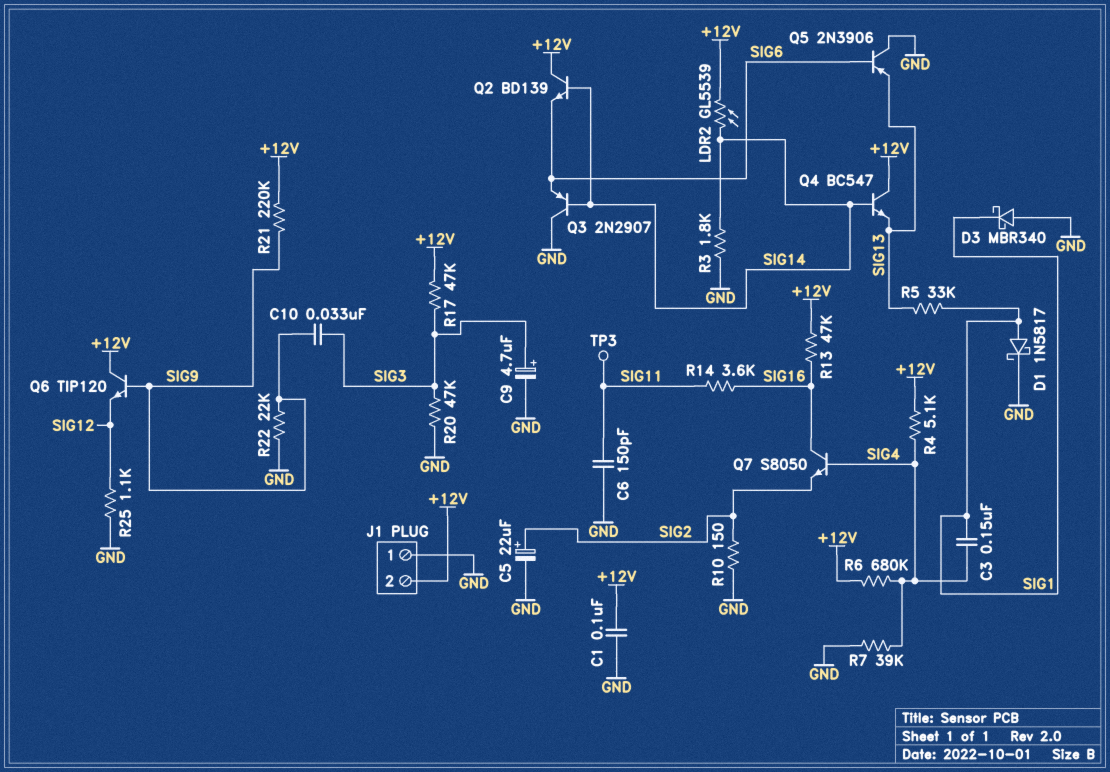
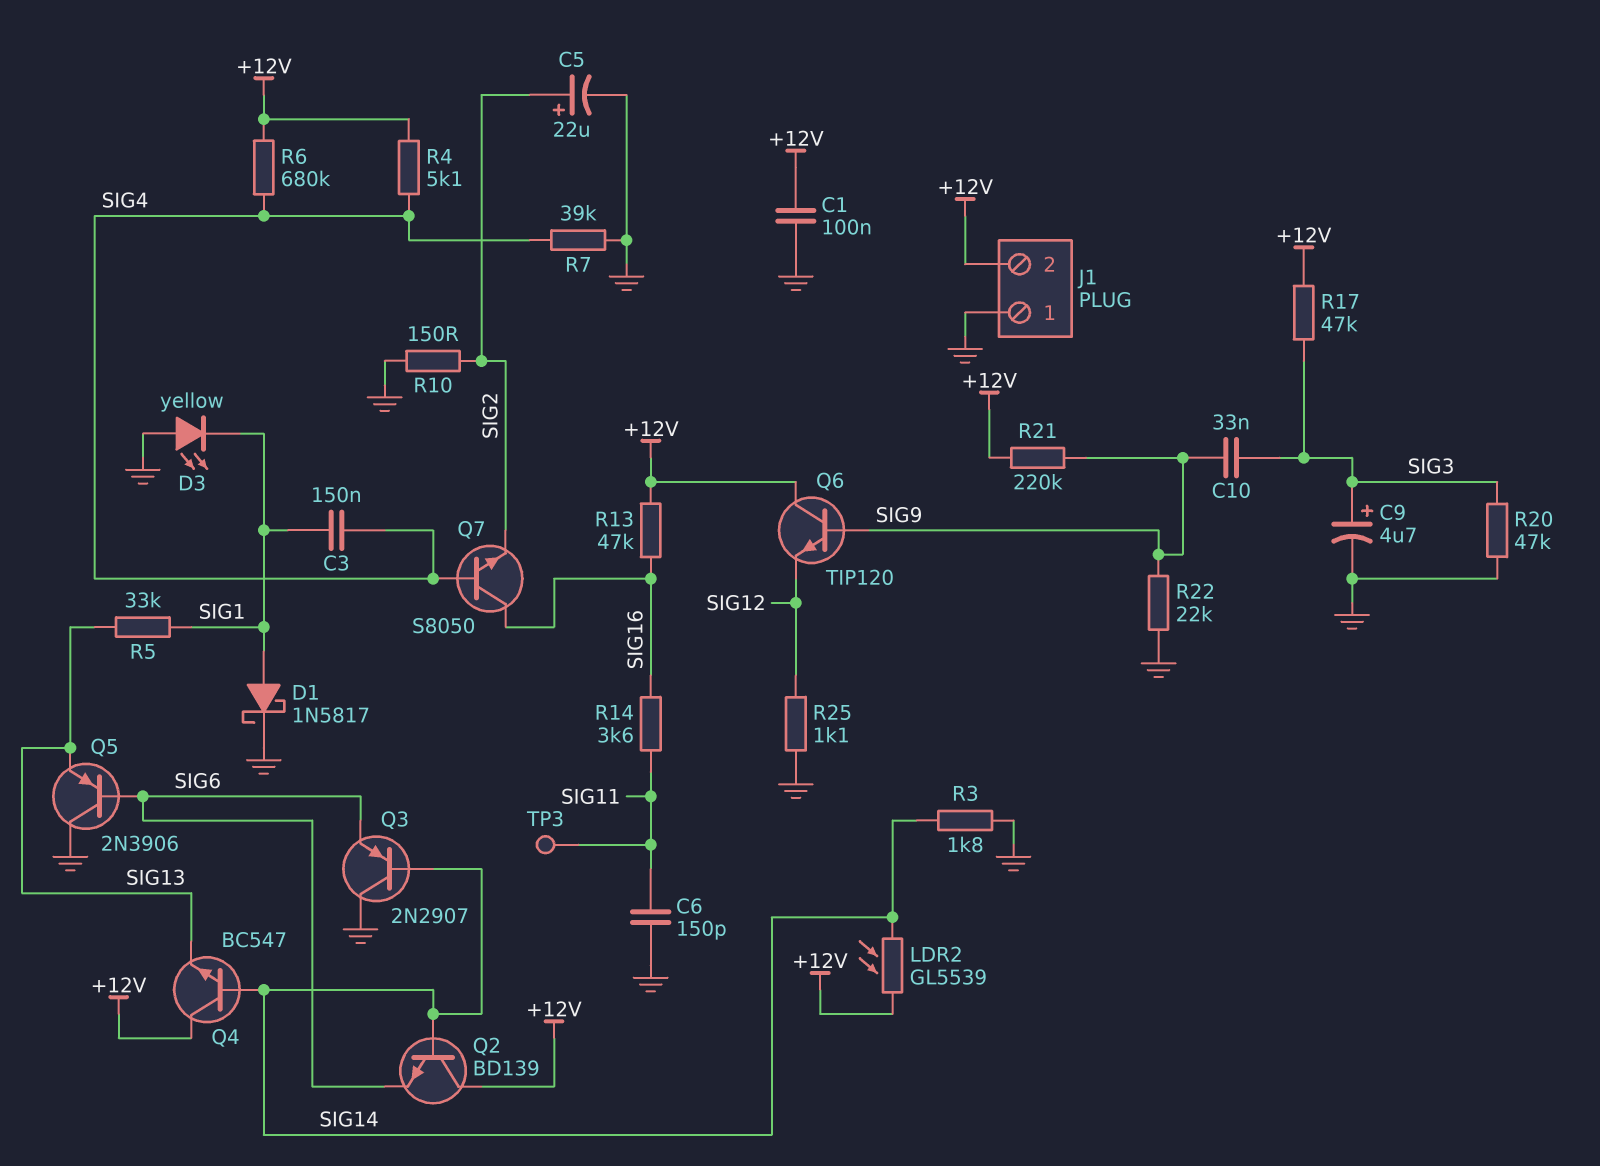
D3: schottky MBR340 (A GND, K SIG1) -> LED yellow (A GND, K SIG1)

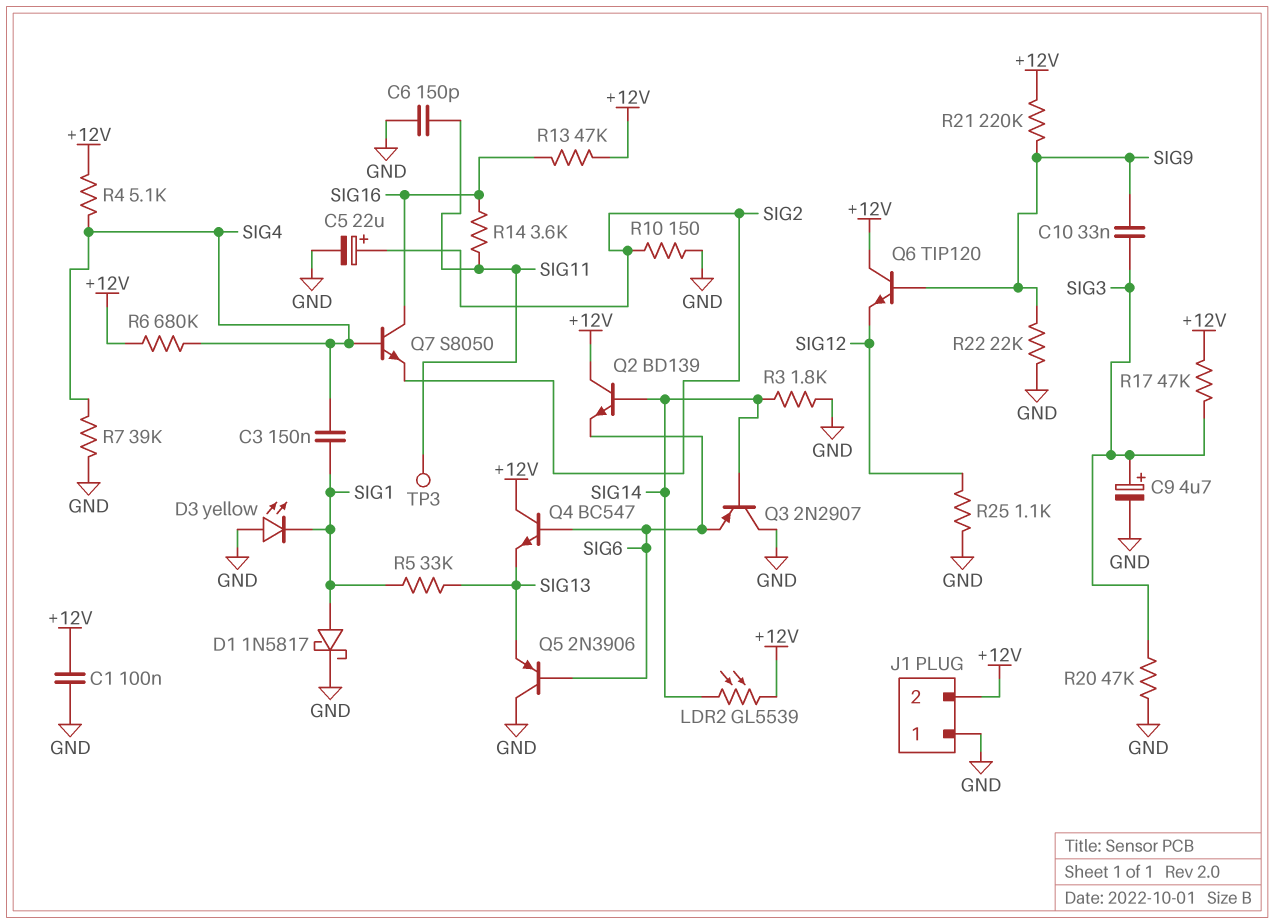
Q4: NPN BC547 (B SIG14, C +12V, E SIG13) -> NPN BC547 (B SIG6, C +12V, E SIG13)

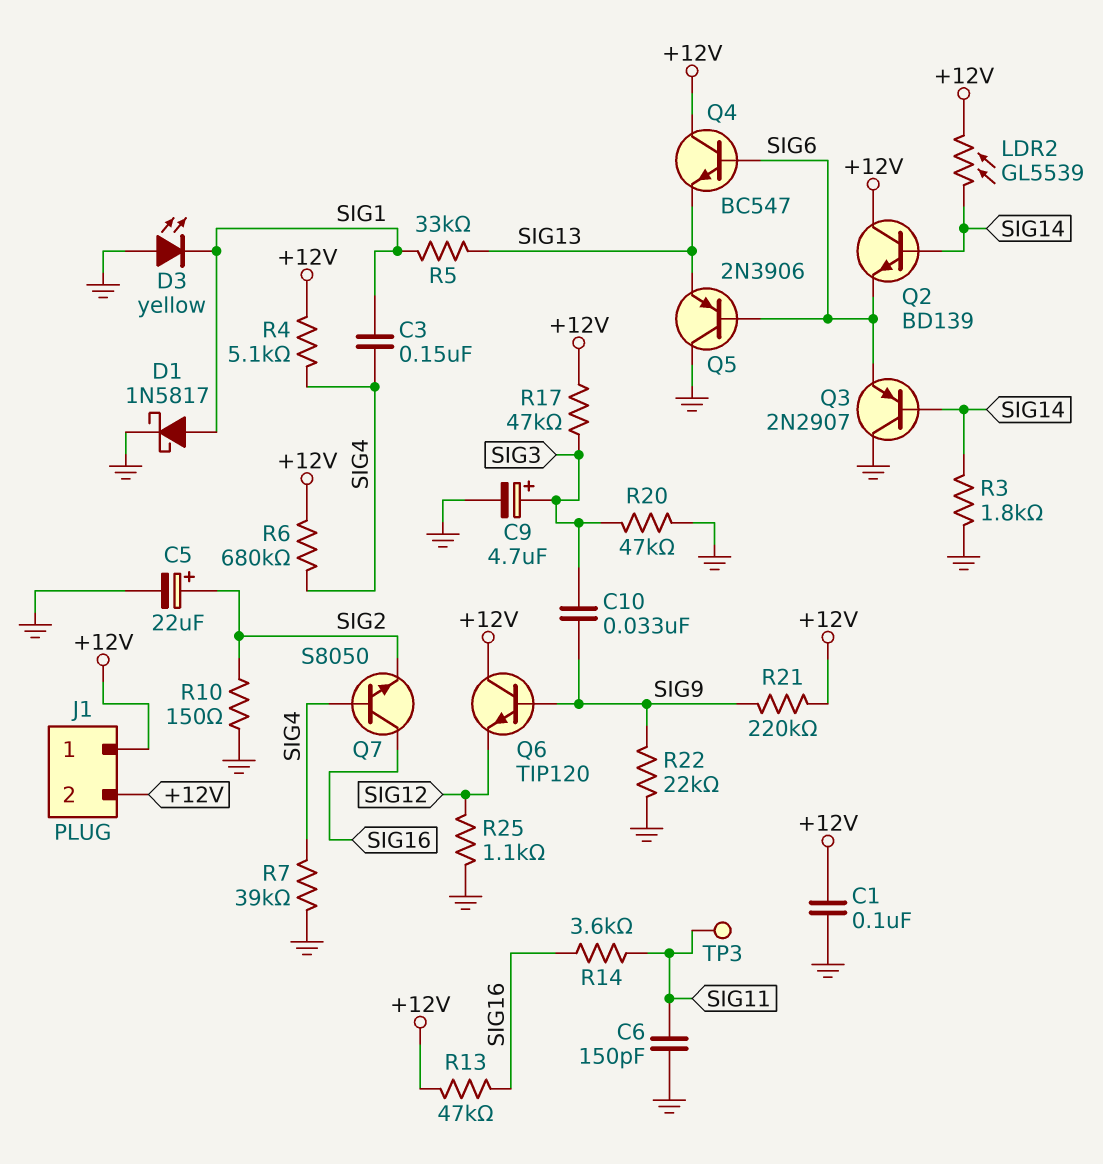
J1 pin 1: GND -> +12V

